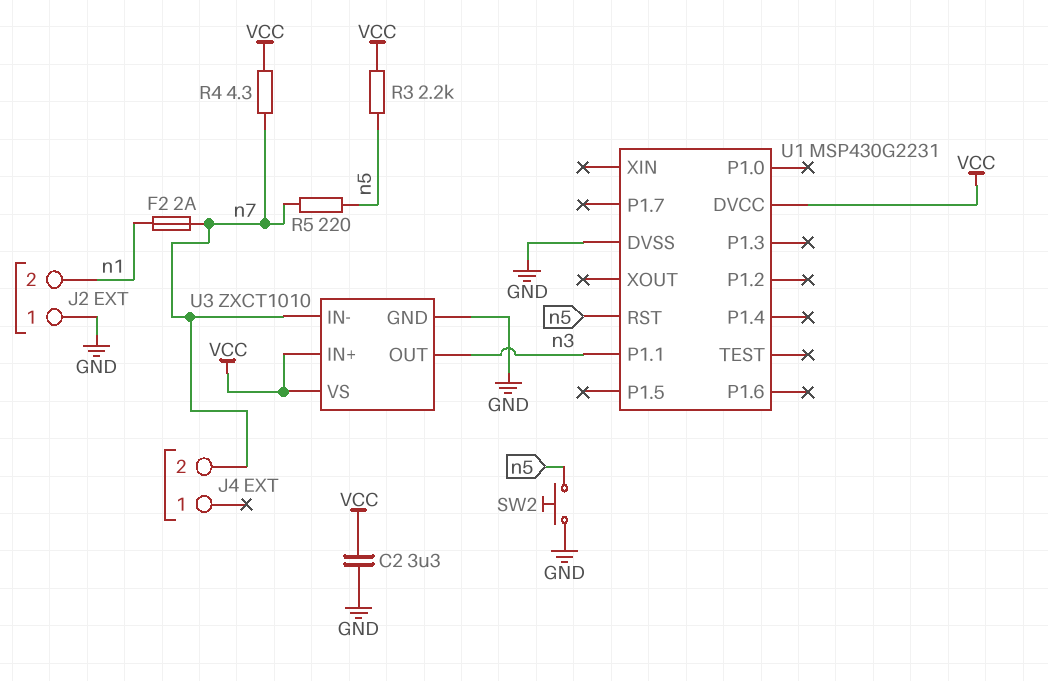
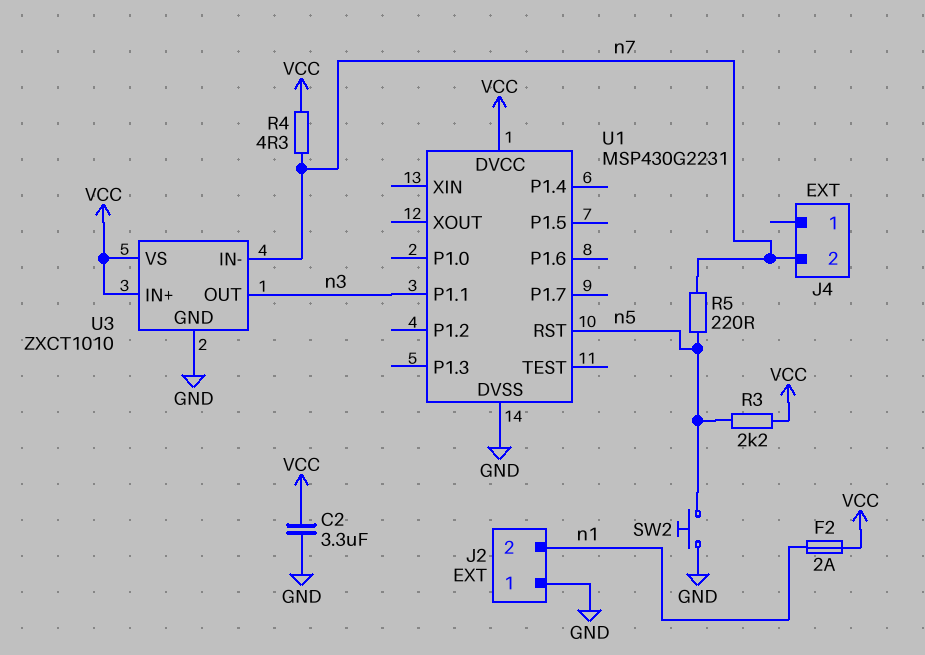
F2: 2A (n1, n7) -> 2A (VCC, n1)

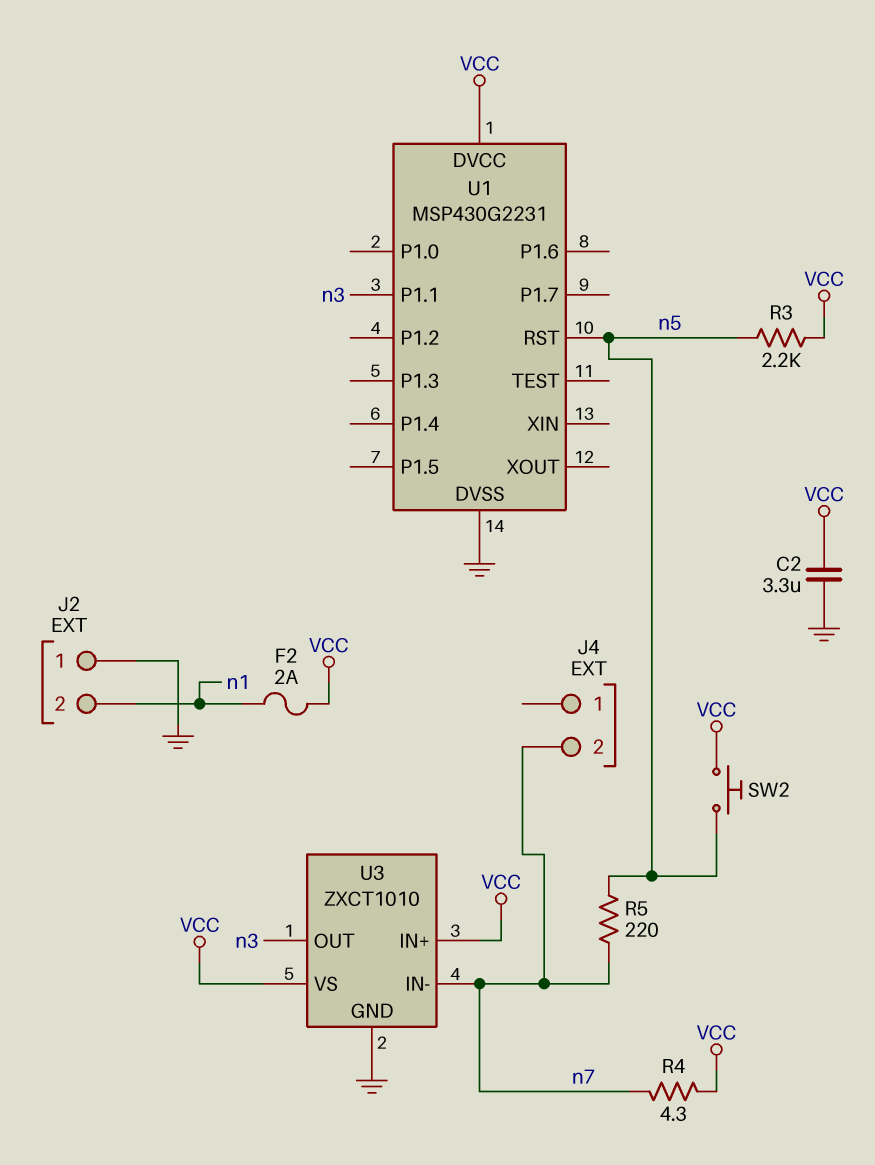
SW2: button (GND, n5) -> button (VCC, n5)

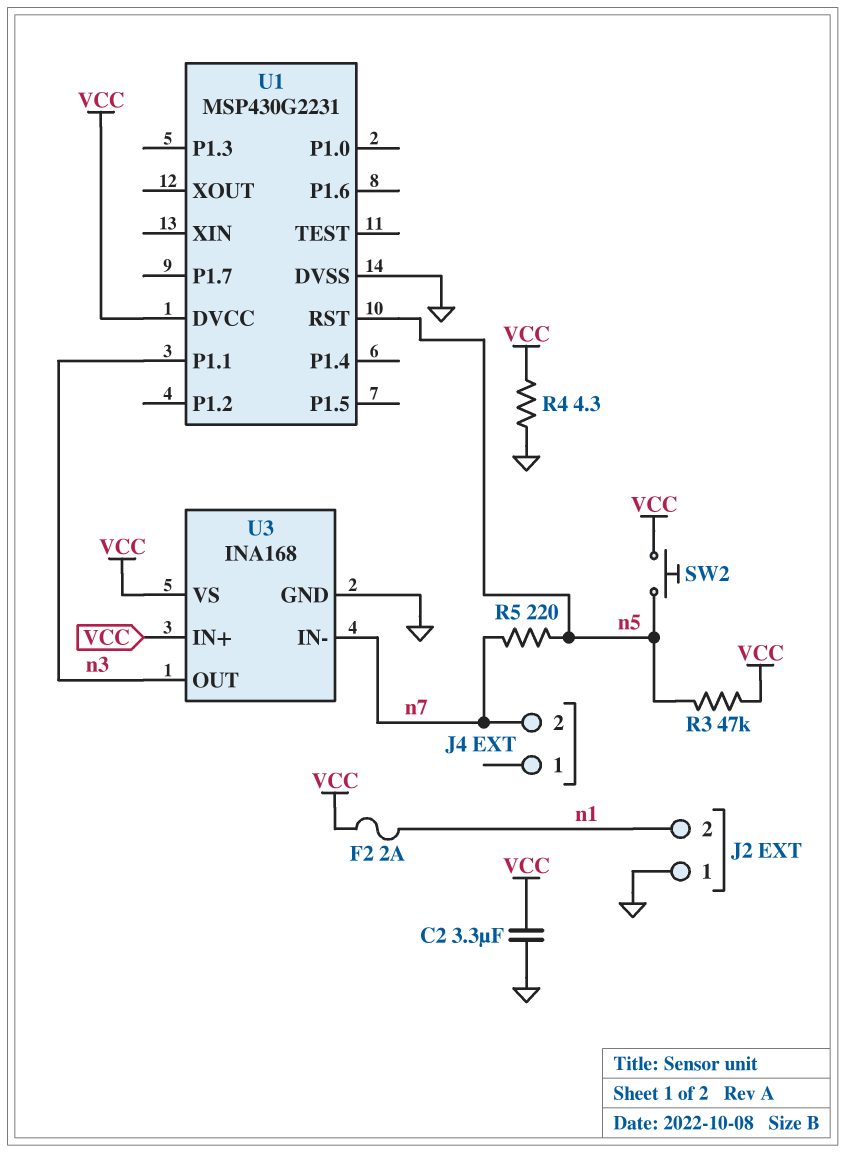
R3: 2.2k (VCC, n5) -> 47k (VCC, n5)
R4: 4.3 (VCC, n7) -> 4.3 (GND, VCC)
U3: ZXCT1010 -> INA168

